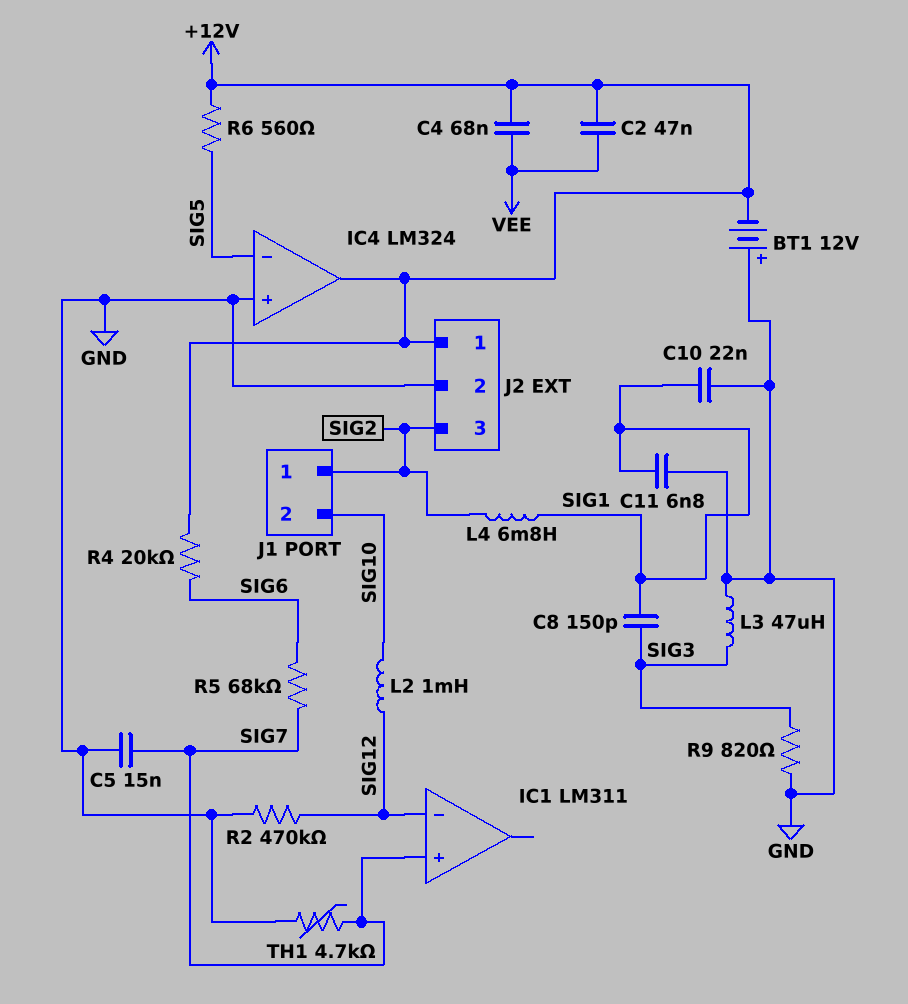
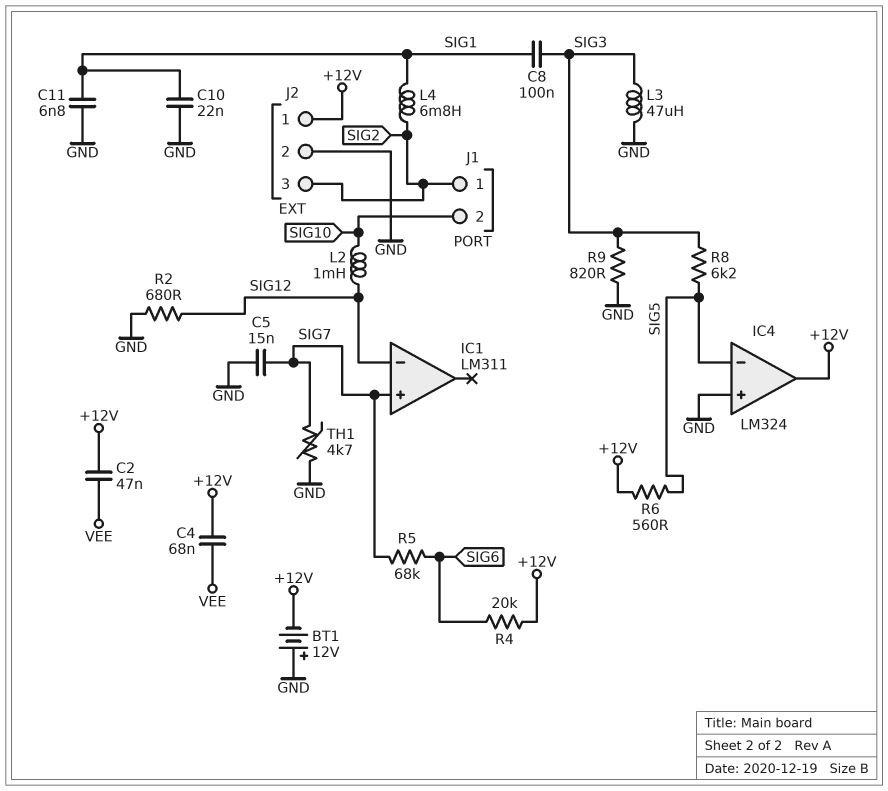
C8: 150pF (SIG1, SIG3) -> 100nF (SIG1, SIG3)
R2: 470k (GND, SIG12) -> 680 (GND, SIG12)
R8: none -> 6.2k (SIG3, SIG5)

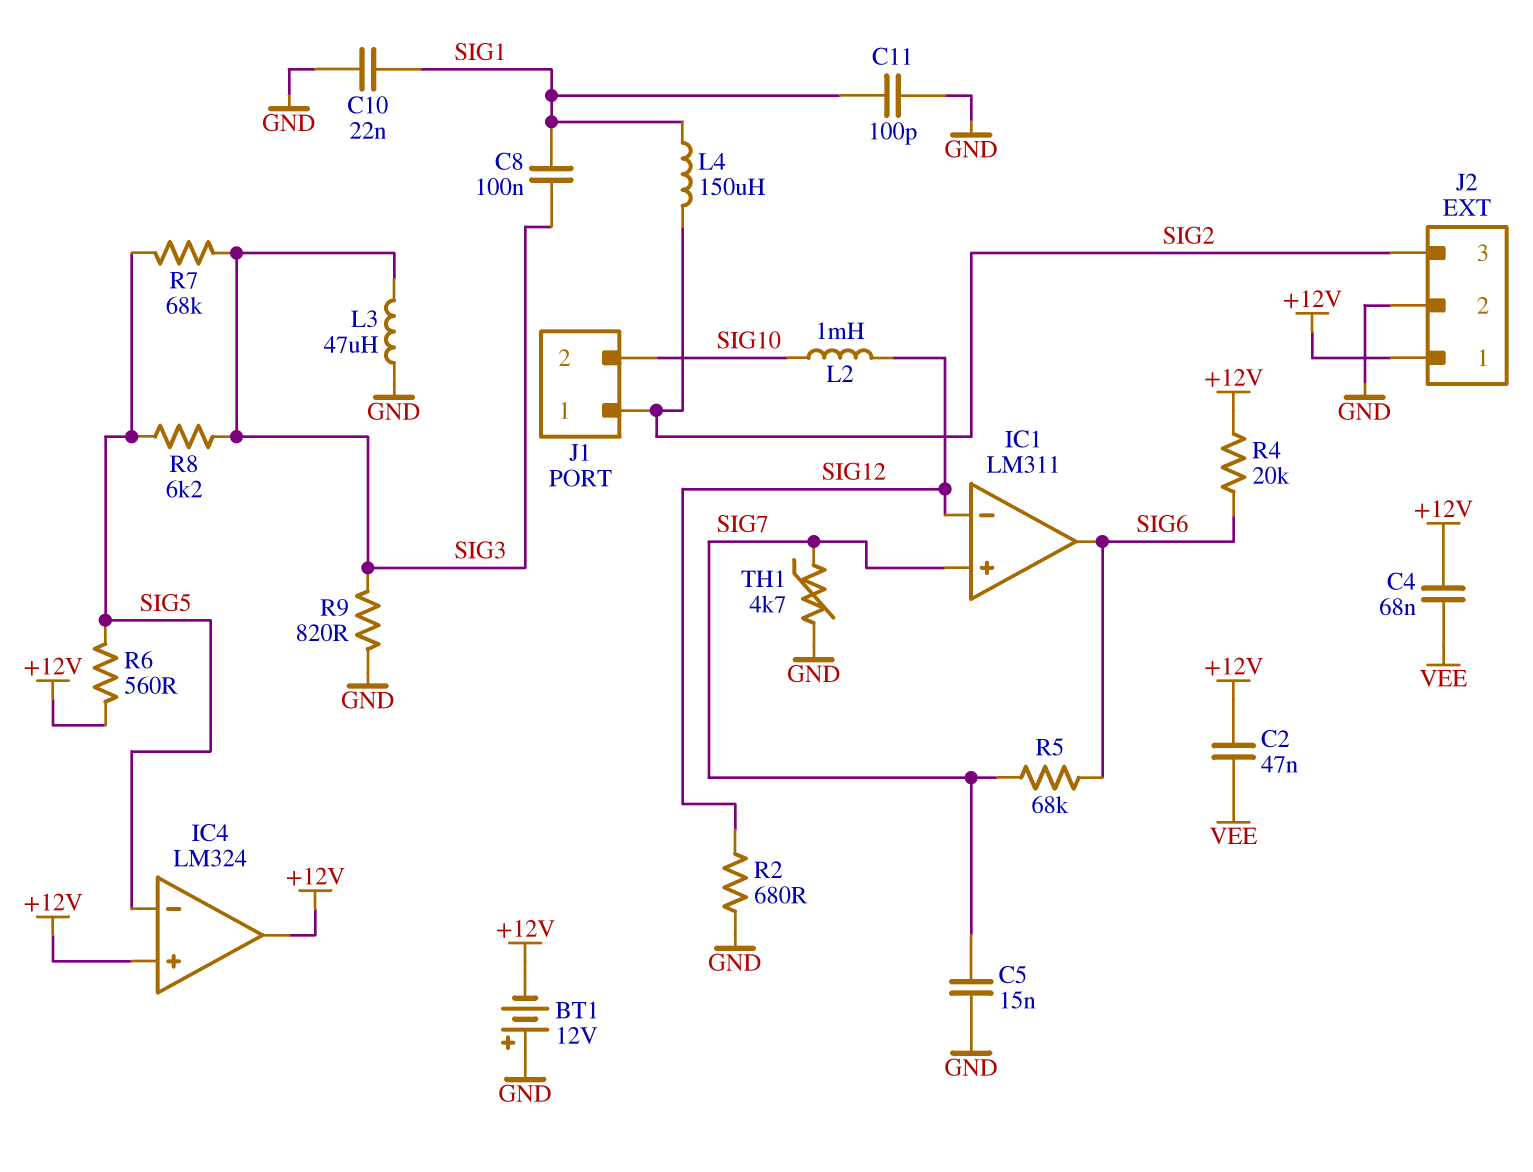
C11: 6.8nF (GND, SIG1) -> 100pF (GND, SIG1)
IC1 pin out: none -> SIG6
IC4 pin in+: GND -> +12V
L4: 6.8mH (SIG1, SIG2) -> 150uH (SIG1, SIG2)
R7: none -> 68k (SIG3, SIG5)

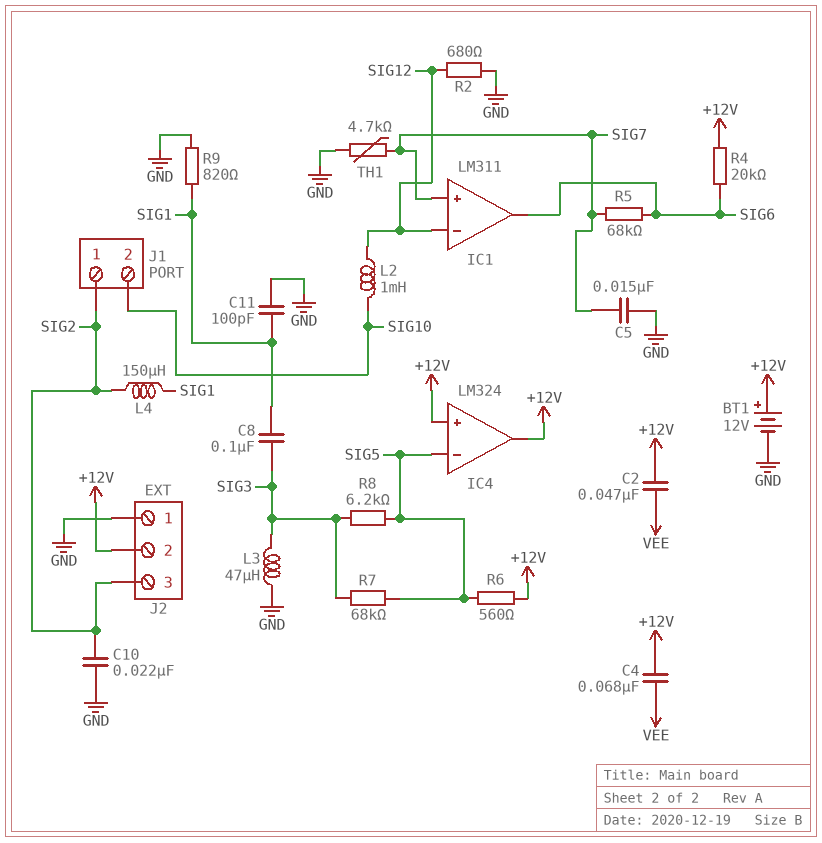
BT1: 12V (plus GND, minus +12V) -> 12V (plus +12V, minus GND)
C10: 22nF (GND, SIG1) -> 22nF (GND, SIG2)
J2 pin 1: +12V -> GND
J2 pin 2: GND -> +12V
R9: 820 (GND, SIG3) -> 820 (GND, SIG1)

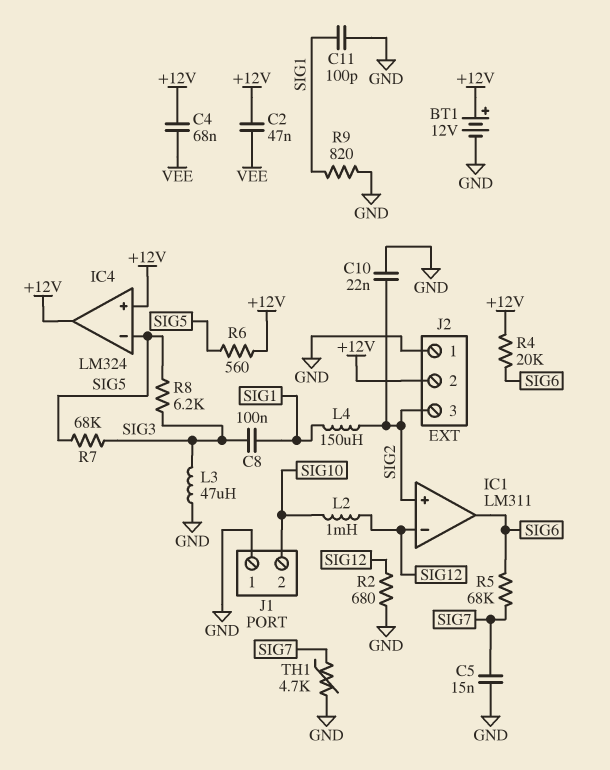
IC1 pin in+: SIG7 -> SIG2
J1 pin 1: SIG2 -> GND

